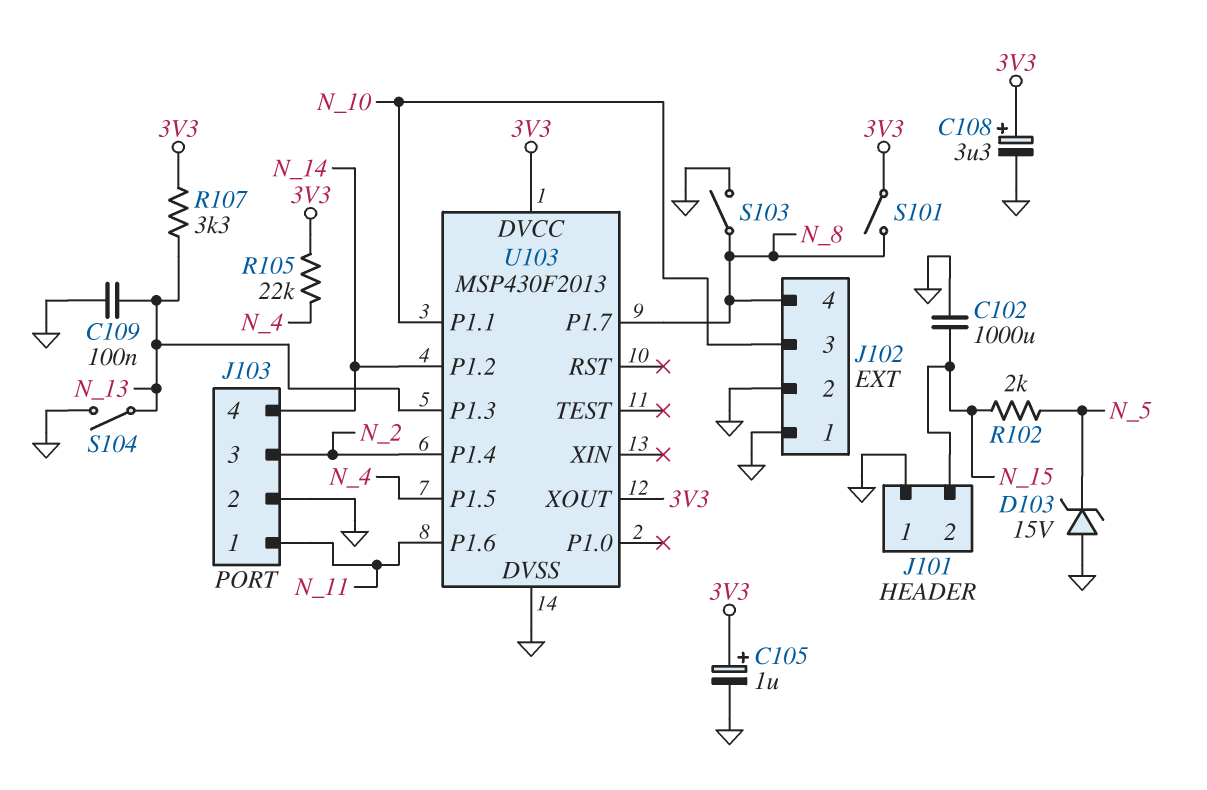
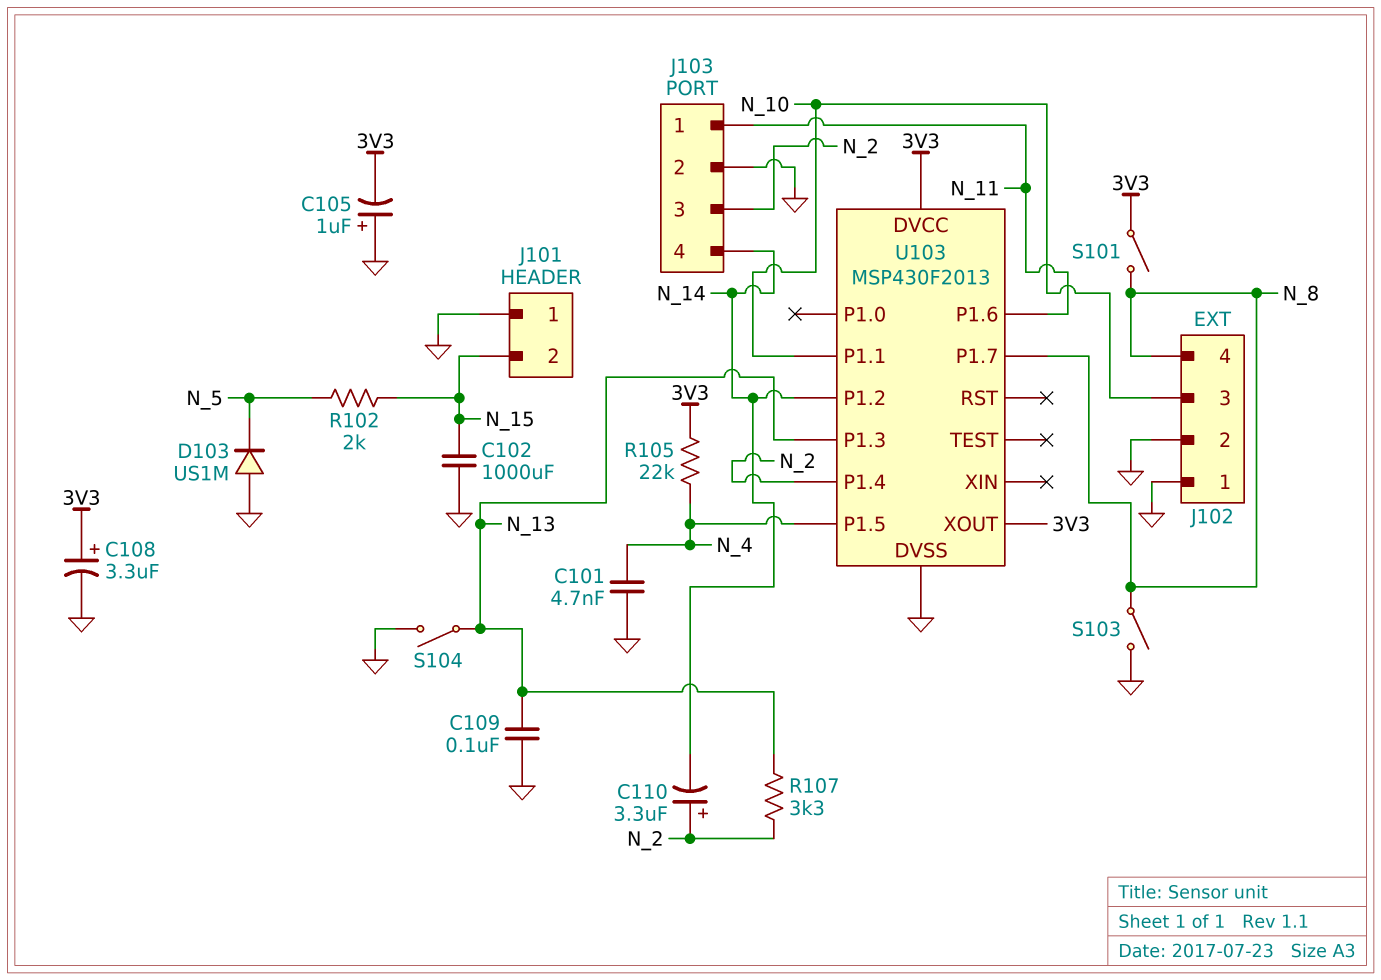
C101: none -> 4.7nF (GND, N_4)
C105: 1uF (plus 3V3, minus GND) -> 1uF (plus GND, minus 3V3)
C110: none -> 3.3uF (plus N_2, minus N_14)
D103: zener 15V (A GND, K N_5) -> diode US1M (A GND, K N_5)
R107: 3.3k (3V3, N_13) -> 3.3k (N_2, N_13)

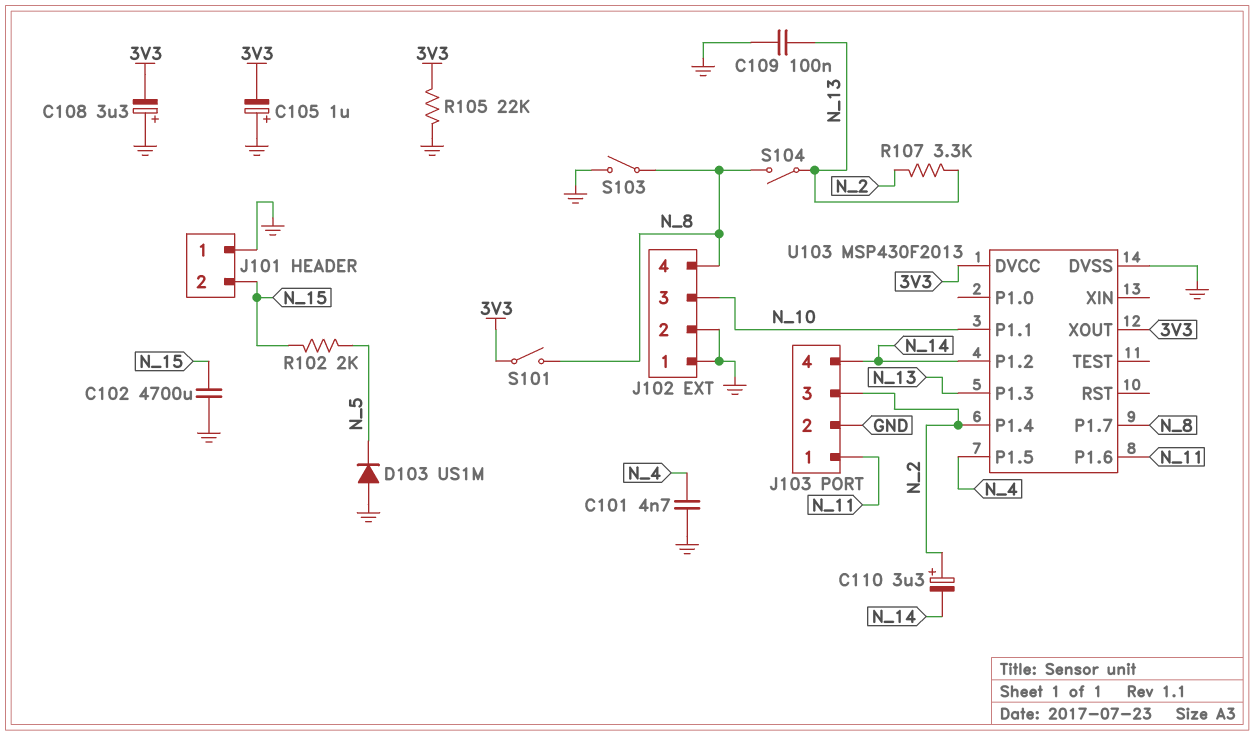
C102: 1000uF (GND, N_15) -> 4700uF (GND, N_15)
C108: 3.3uF (plus 3V3, minus GND) -> 3.3uF (plus GND, minus 3V3)
R105: 22k (3V3, N_4) -> 22k (3V3, GND)
S104: switch (GND, N_13) -> switch (N_8, N_13)

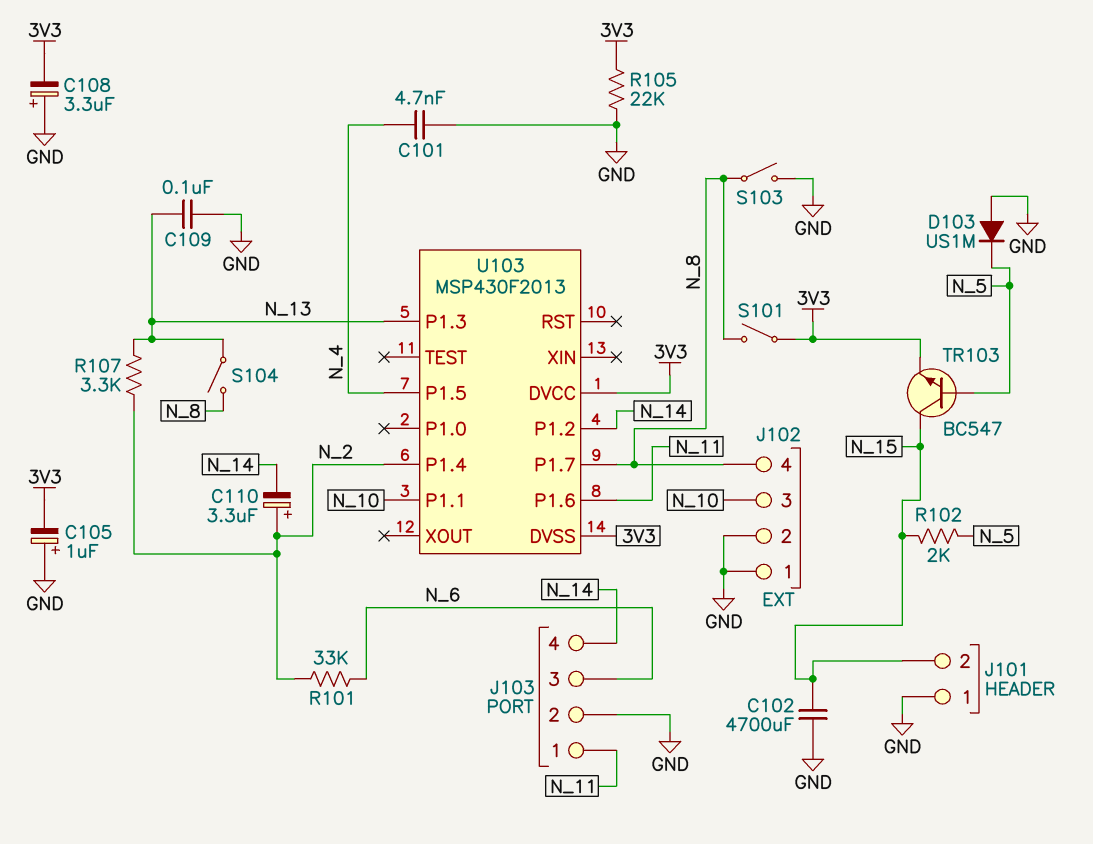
J103 pin 3: N_2 -> N_6
R101: none -> 33k (N_2, N_6)
TR103: none -> NPN BC547 (B N_5, C N_15, E 3V3)
U103 pin DVSS: GND -> 3V3
U103 pin XOUT: 3V3 -> none

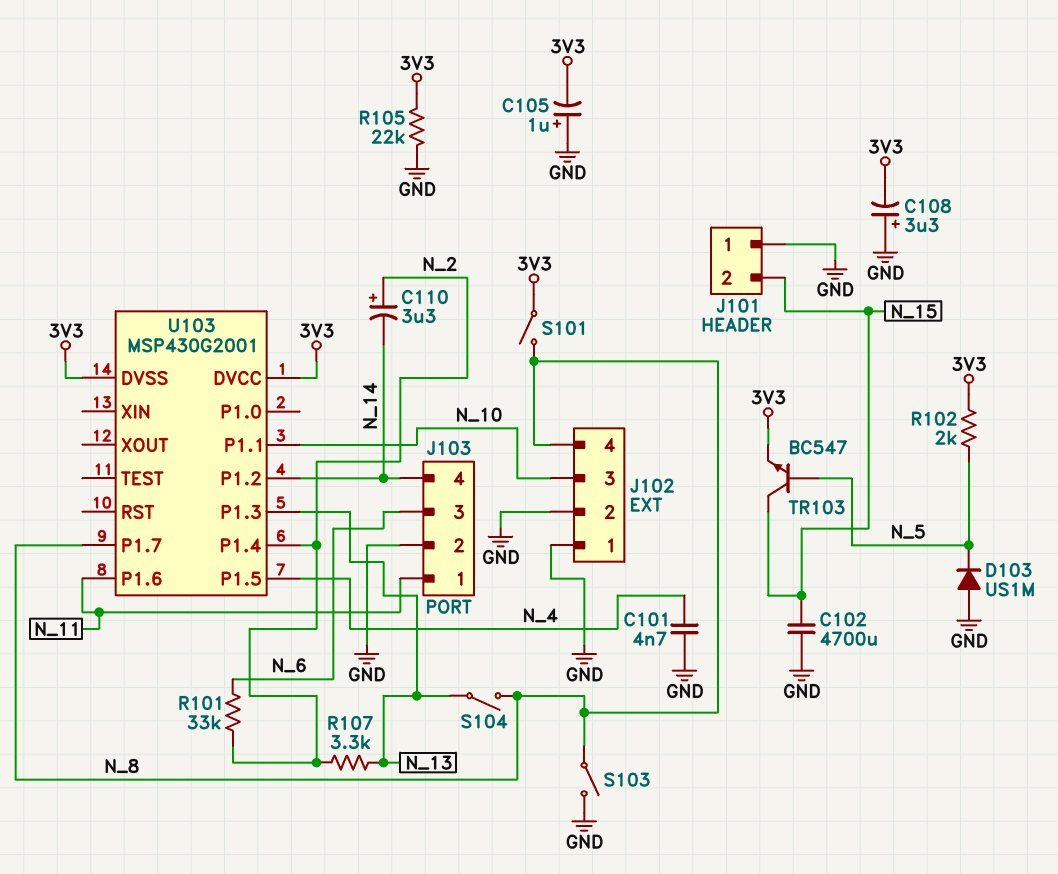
C109: 100nF (GND, N_13) -> none
R102: 2k (N_5, N_15) -> 2k (3V3, N_5)
U103: MSP430F2013 -> MSP430G2001

